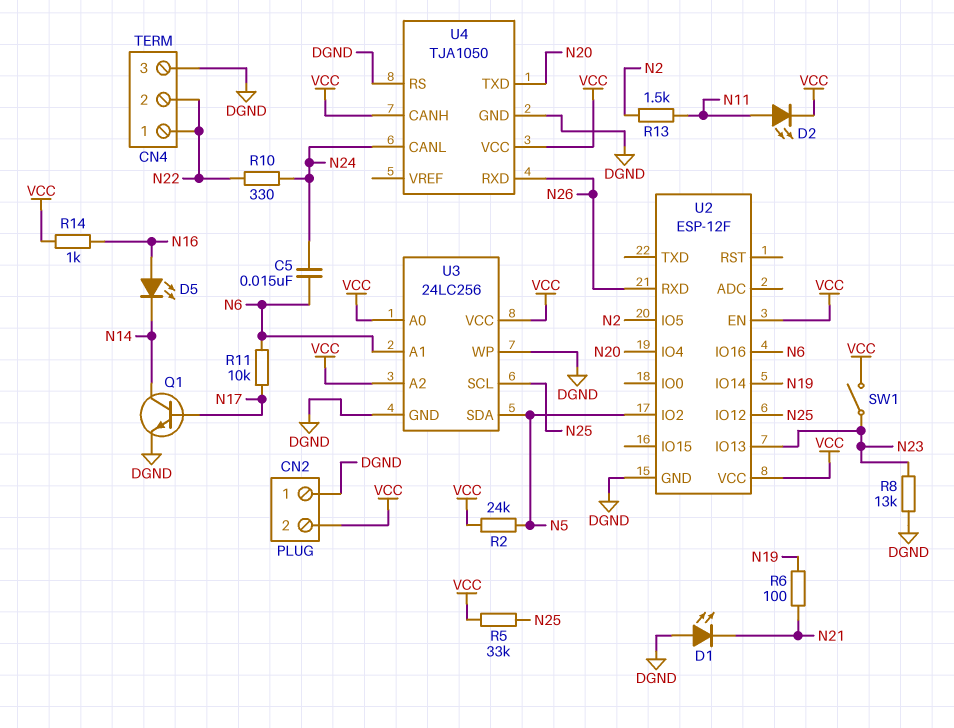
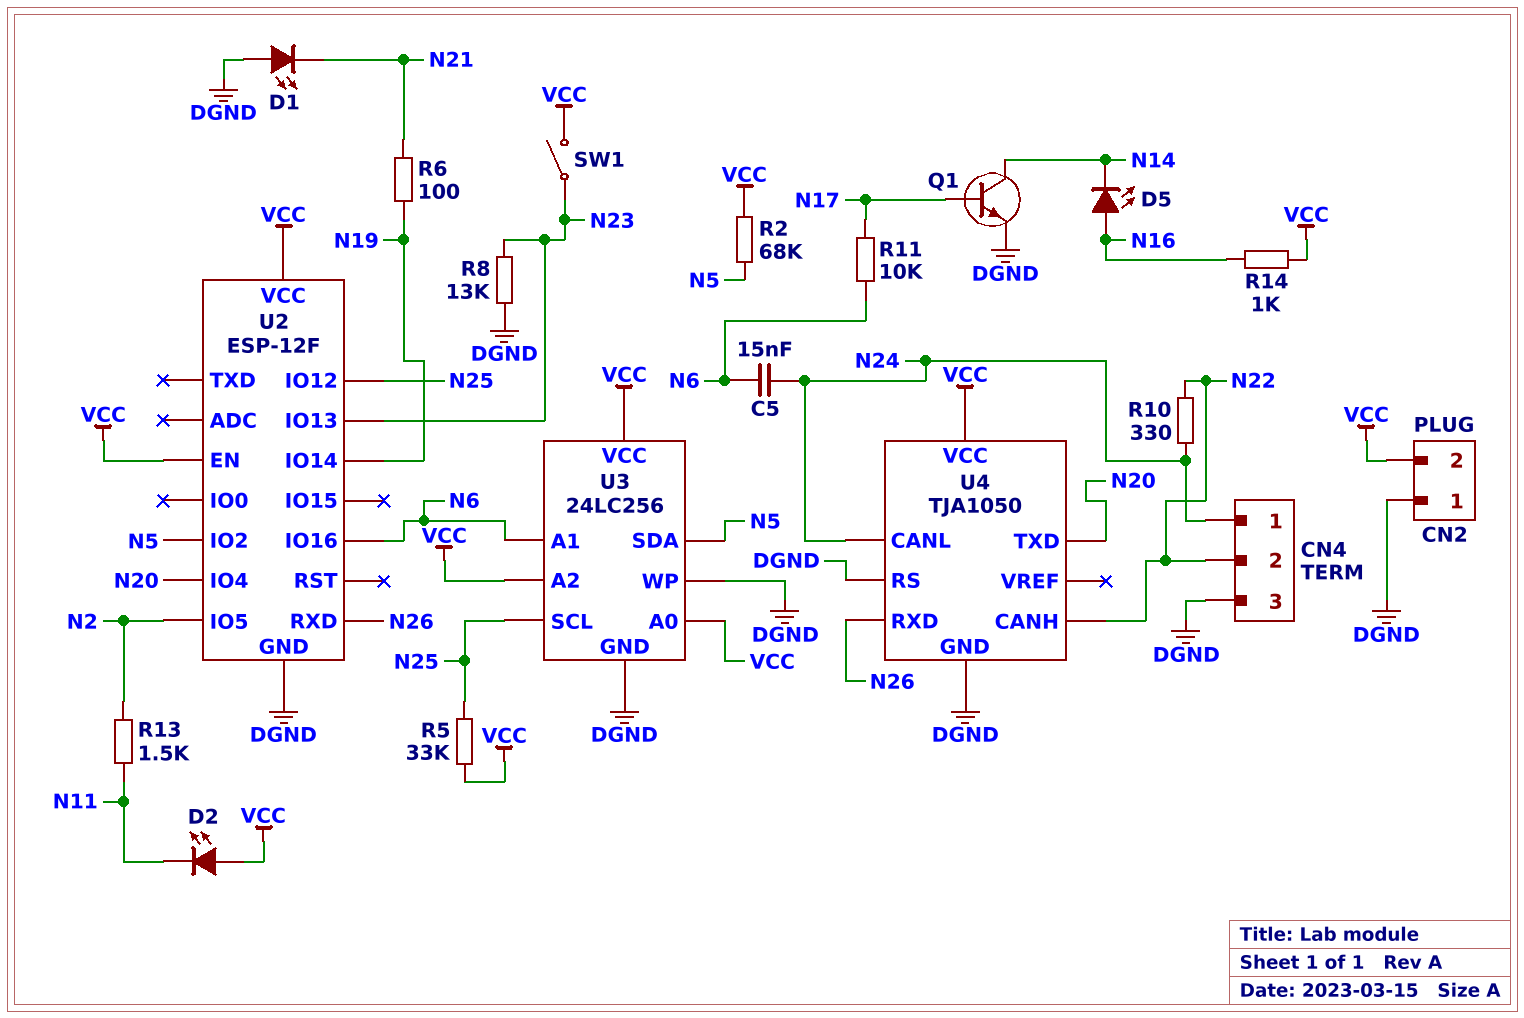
CN4 pin 1: N22 -> N24
D2: LED (A N11, K VCC) -> LED (A VCC, K N11)
R2: 24k (N5, VCC) -> 68k (N5, VCC)
U4 pin CANH: VCC -> N22

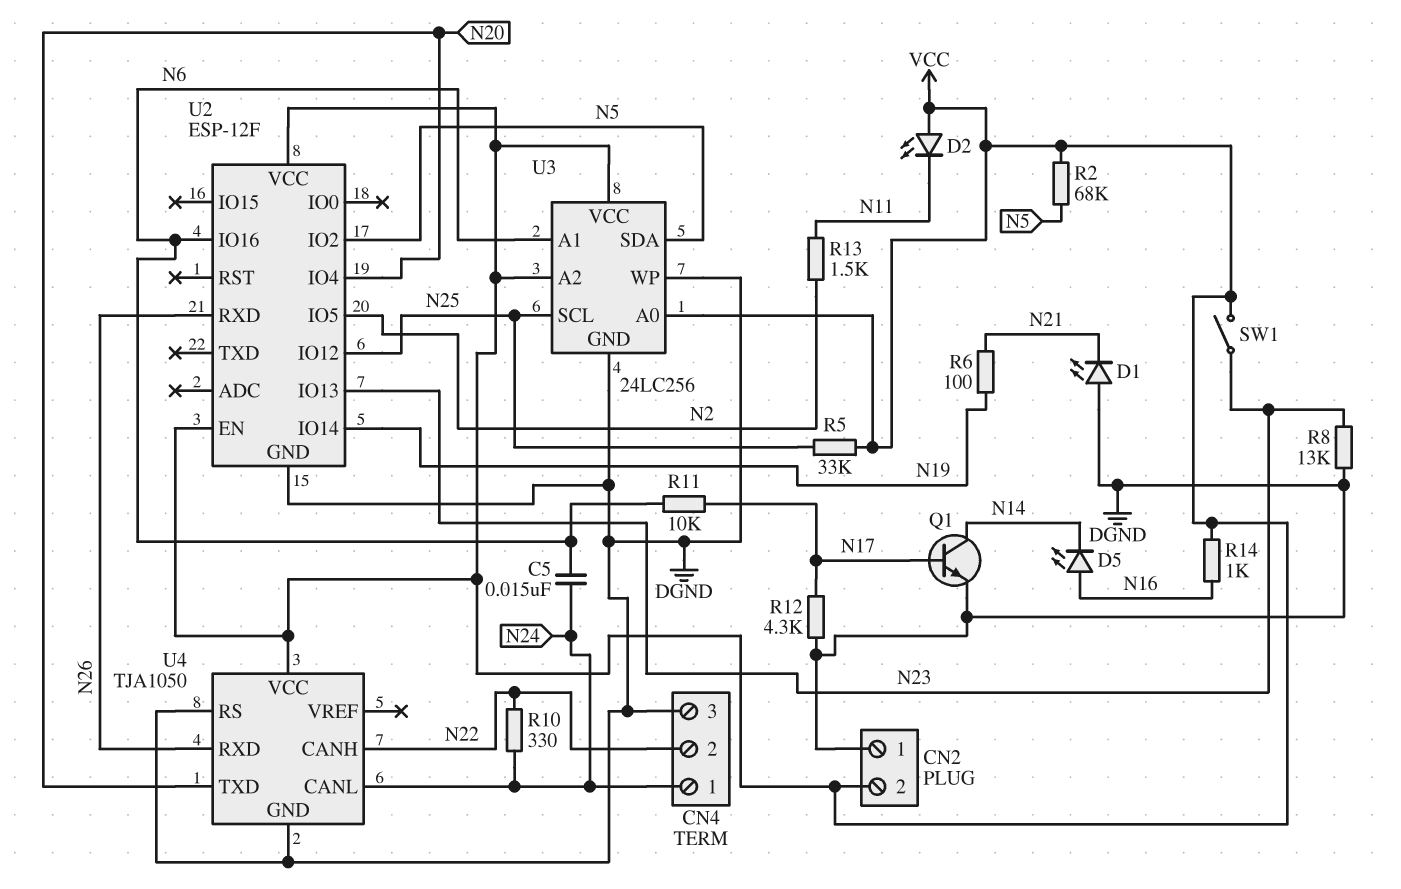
R12: none -> 4.3k (DGND, N17)

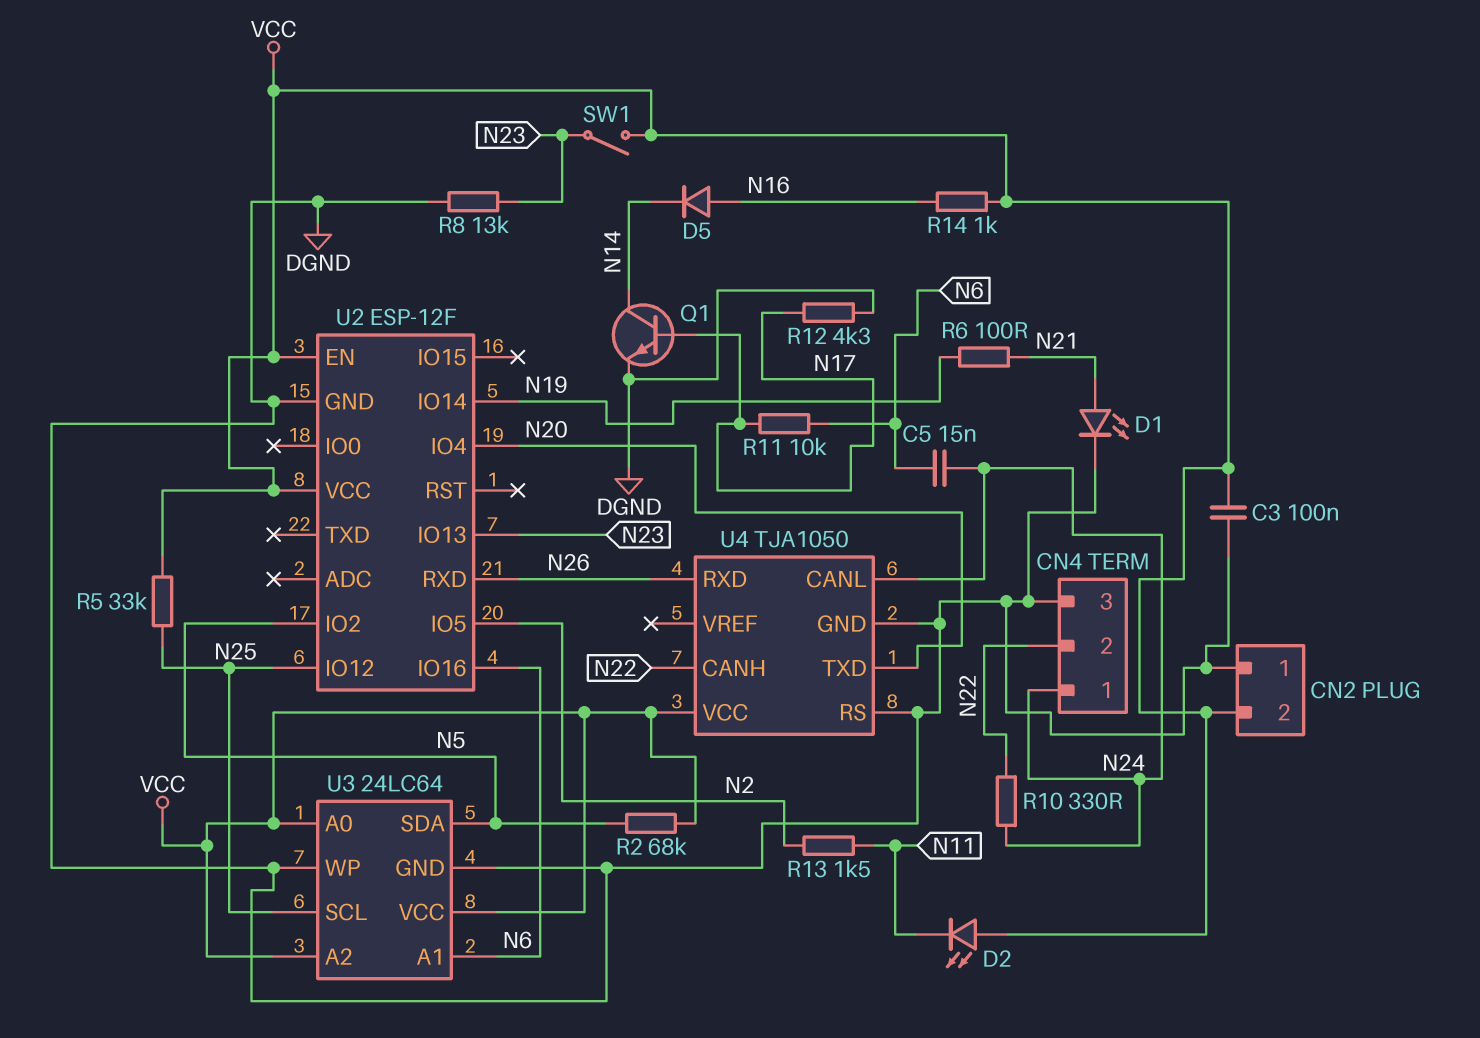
C3: none -> 100nF (DGND, VCC)
D1: LED (A DGND, K N21) -> LED (A N21, K DGND)
D5: LED (A N16, K N14) -> diode (A N16, K N14)
U3: 24LC256 -> 24LC64

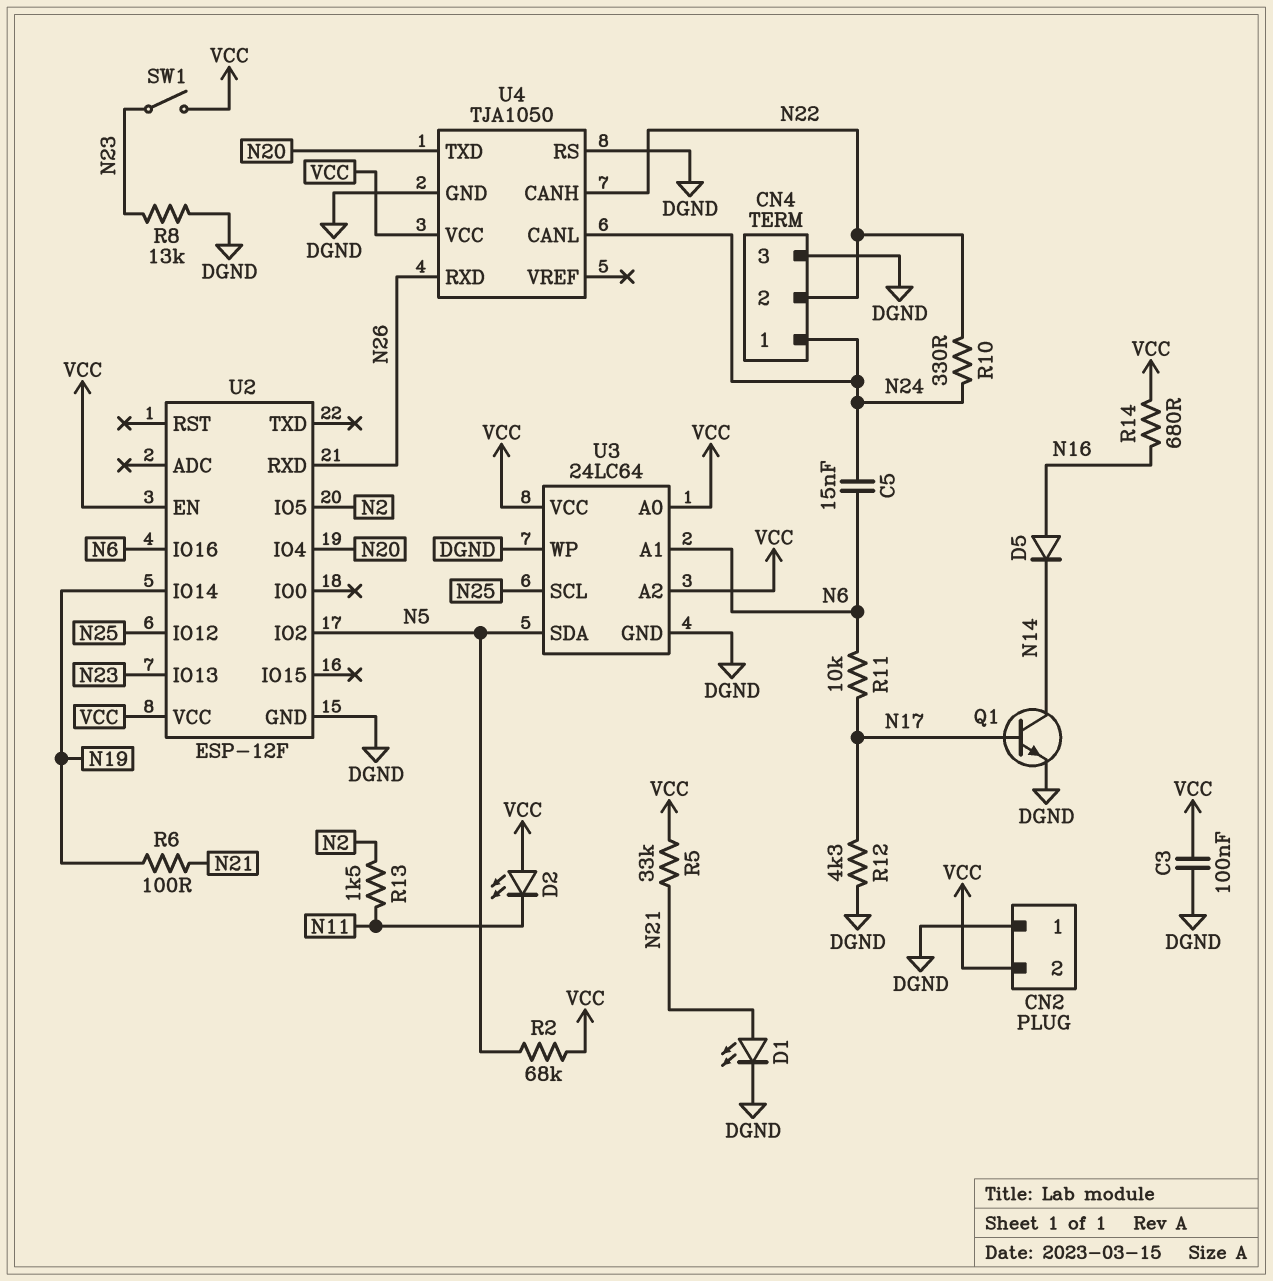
R5: 33k (N25, VCC) -> 33k (N21, VCC)
R14: 1k (N16, VCC) -> 680 (N16, VCC)

